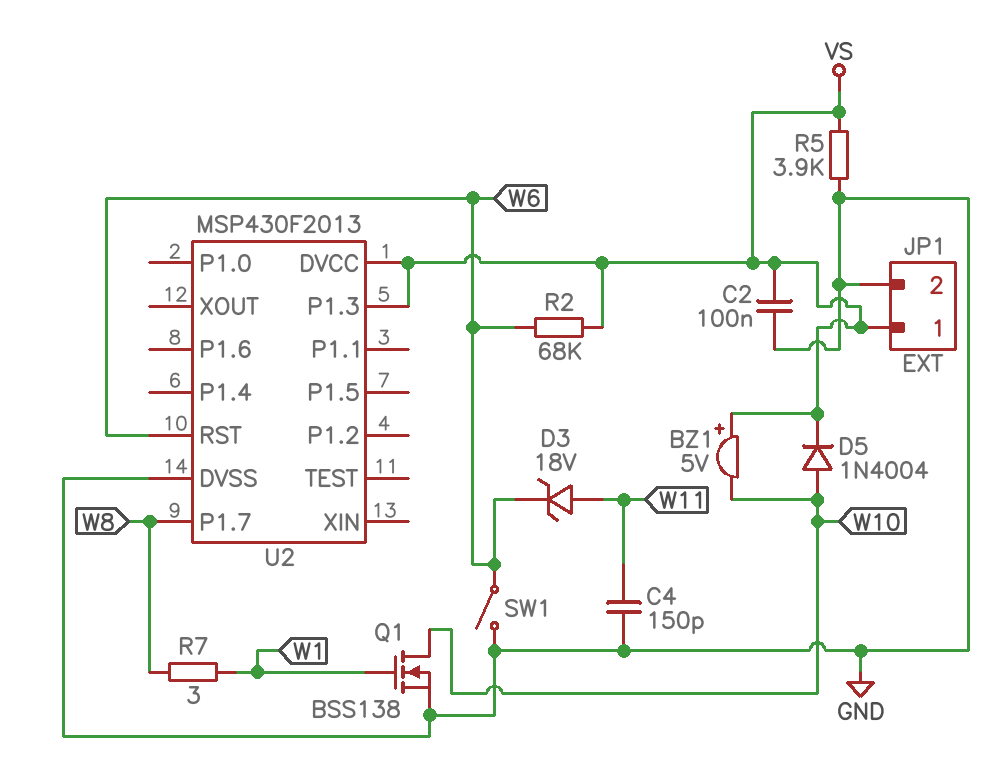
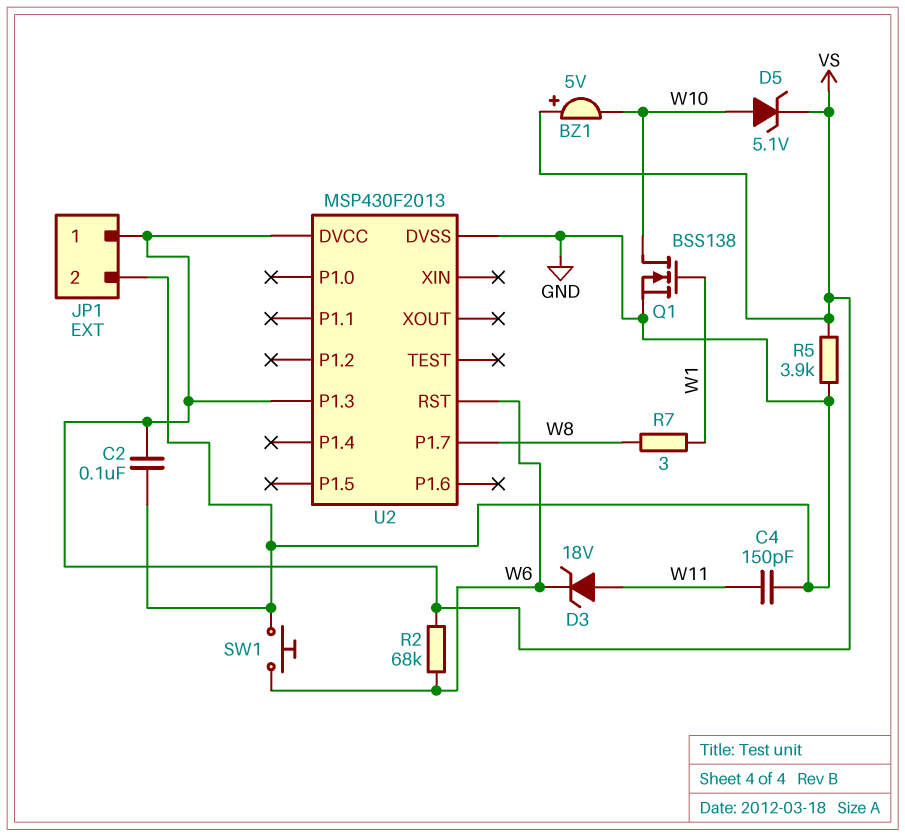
D5: diode 1N4004 (A W10, K VS) -> zener 5.1V (A W10, K VS)
SW1: switch (GND, W6) -> button (GND, W6)

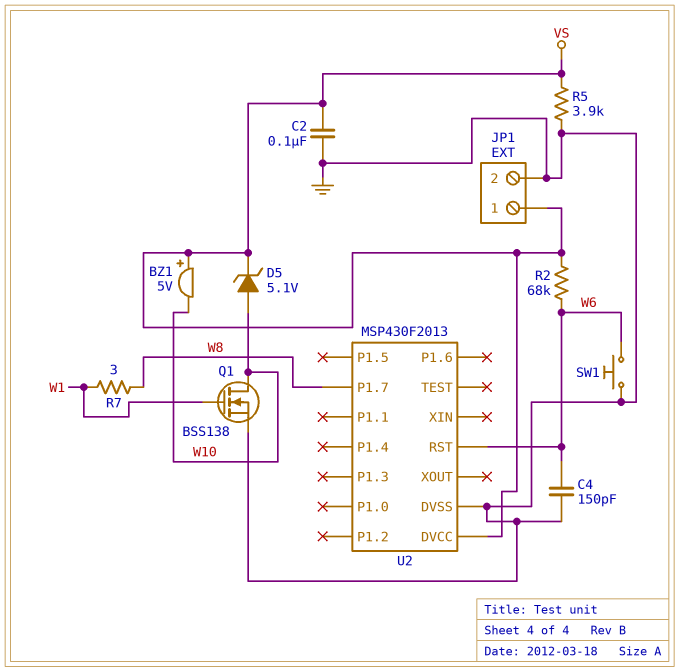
C4: 150pF (GND, W11) -> 150pF (GND, W6)
D3: zener 18V (A W11, K W6) -> none
U2 pin P1.3: VS -> none

